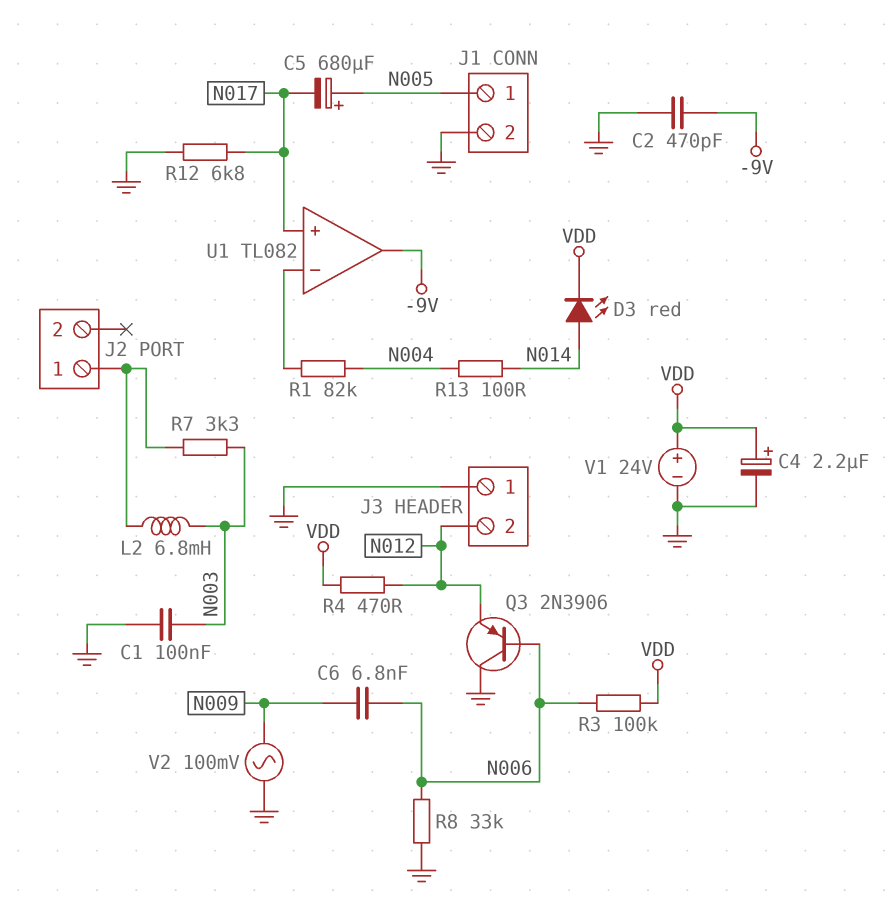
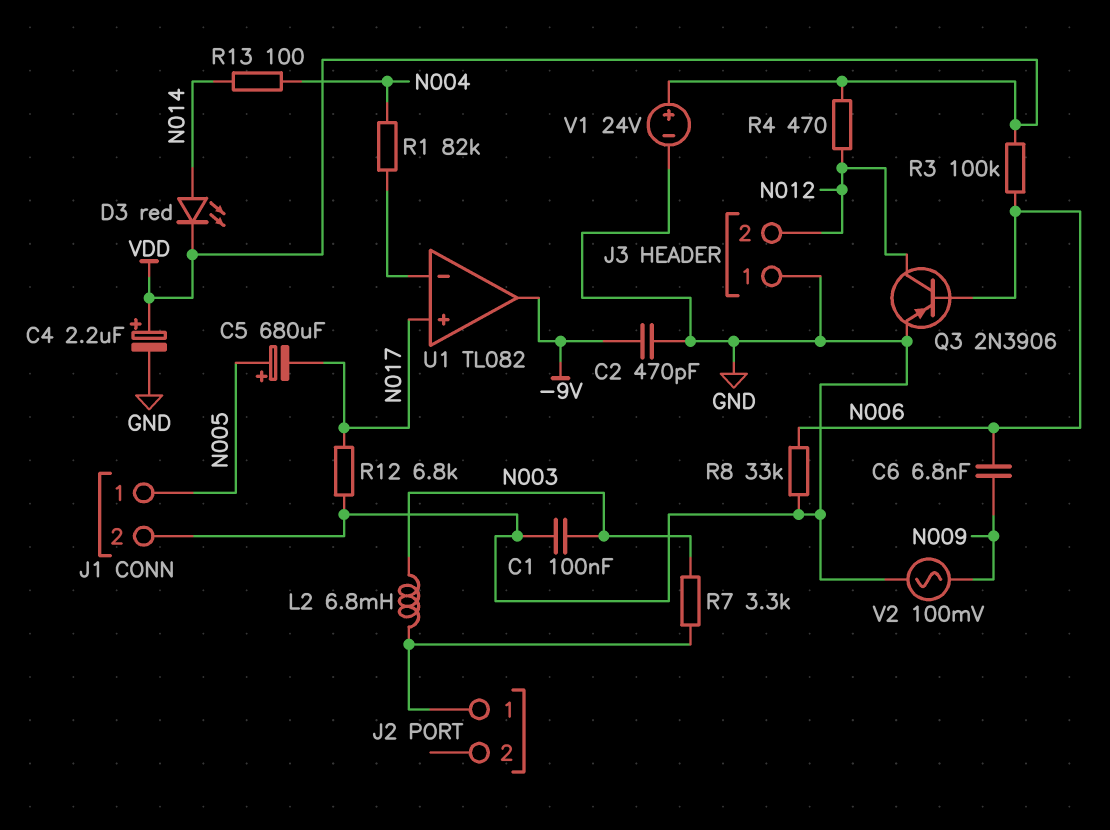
Q3: PNP 2N3906 (B N006, C GND, E N012) -> PNP 2N3906 (B N006, C N012, E GND)

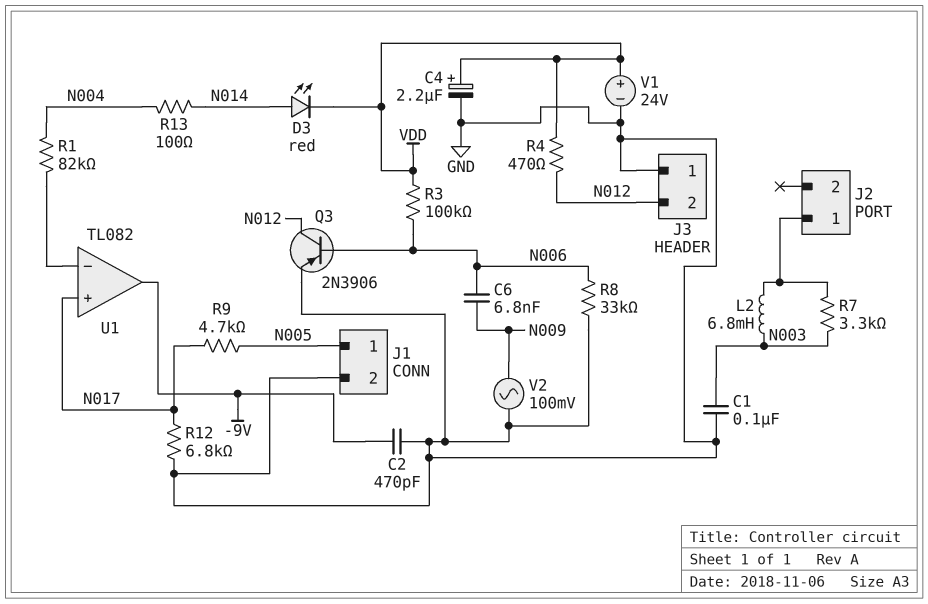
C5: 680uF (plus N005, minus N017) -> none
R9: none -> 4.7k (N005, N017)

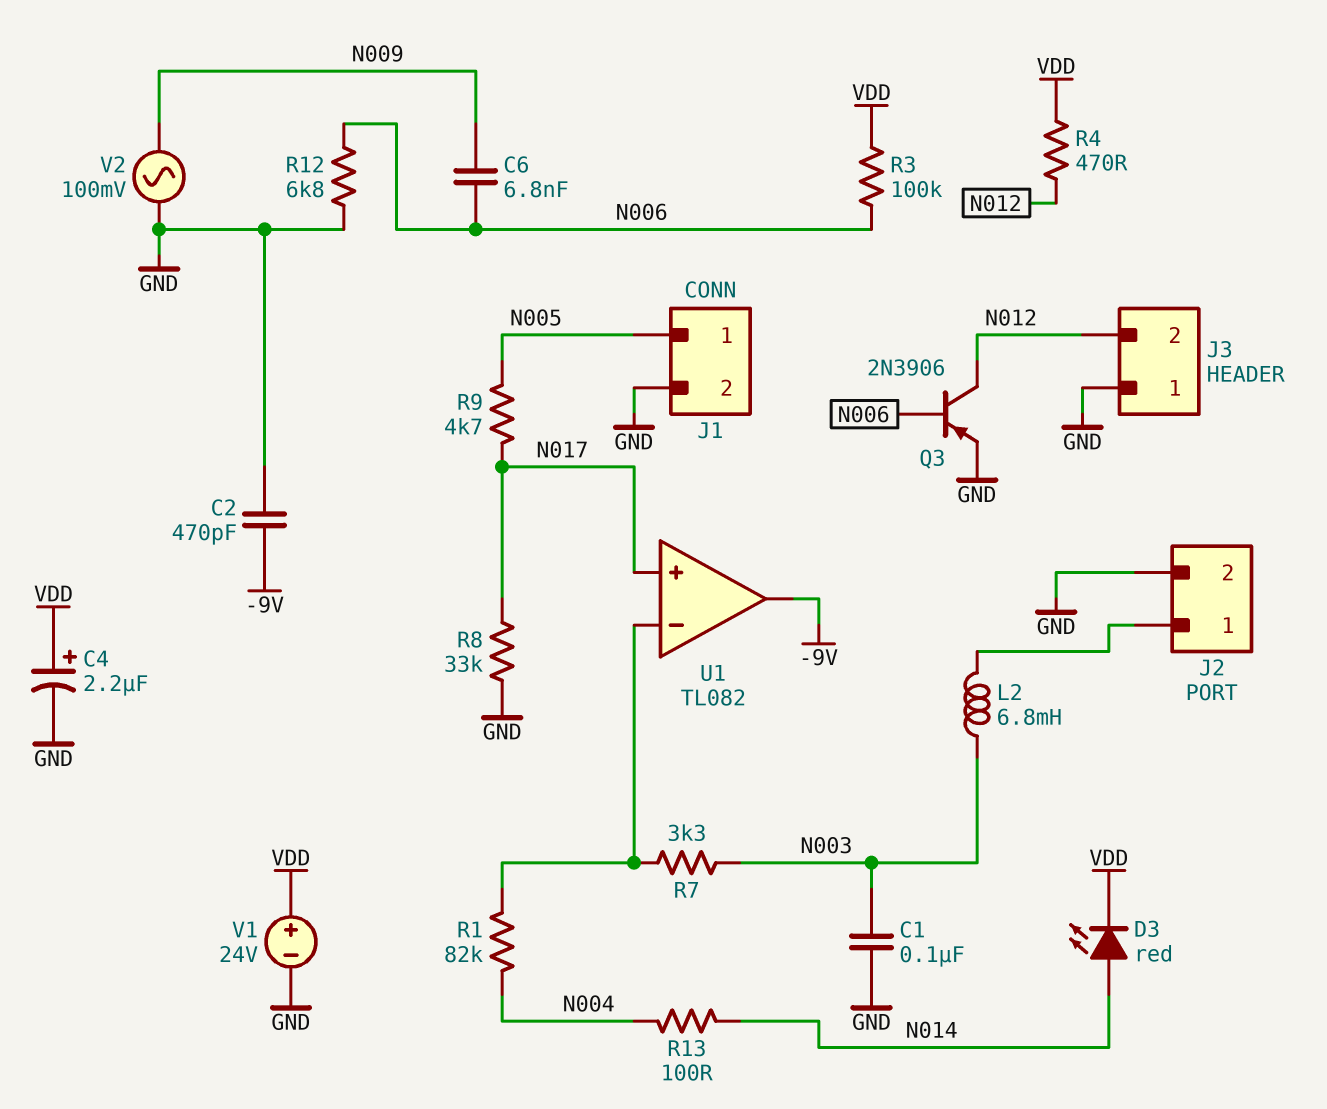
J2 pin 2: none -> GND
R7: 3.3k (J2/1, N003) -> 3.3k (N003, U1/in-)
R8: 33k (GND, N006) -> 33k (GND, N017)
R12: 6.8k (GND, N017) -> 6.8k (GND, N006)

